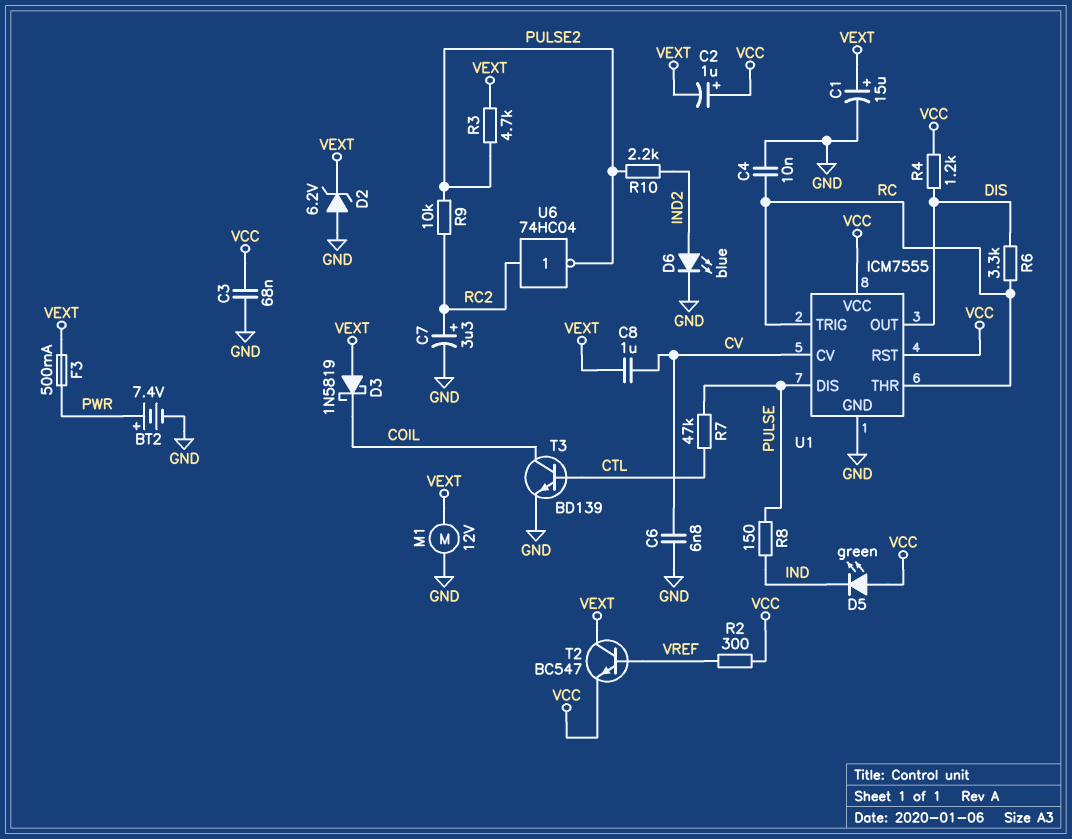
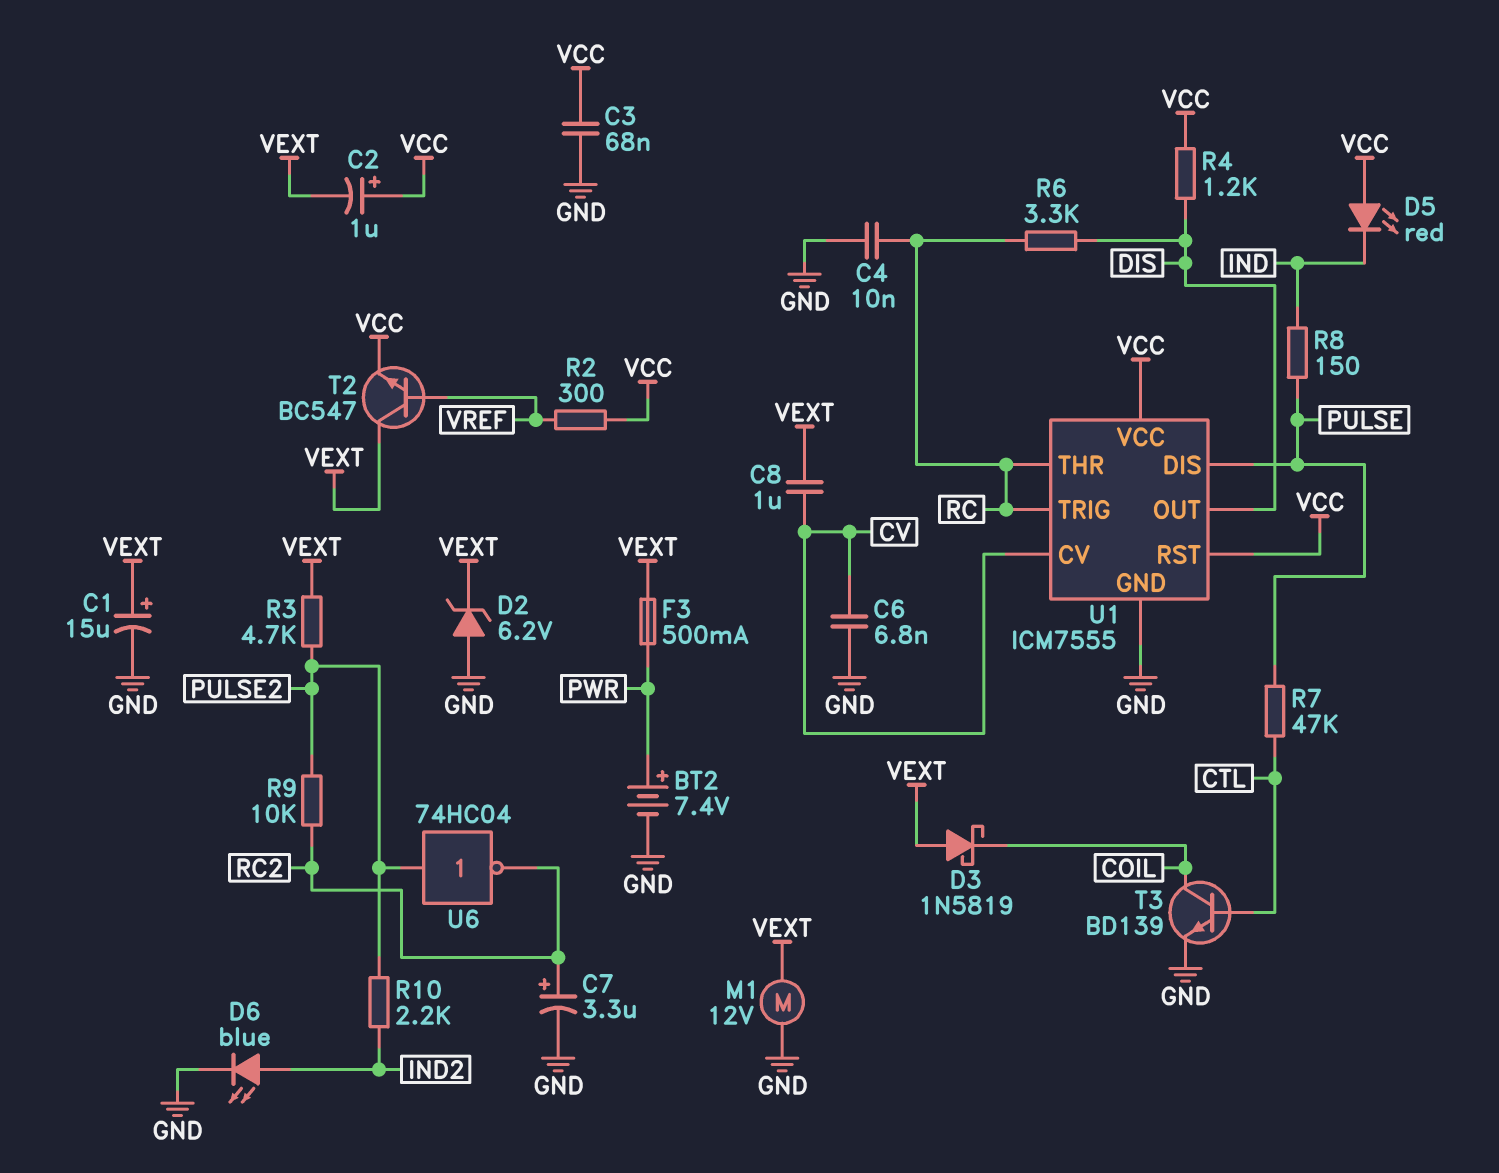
D5: LED green (A VCC, K IND) -> LED red (A VCC, K IND)
U6: NOT 74HC04 (in RC2, out PULSE2) -> NOT 74HC04 (in PULSE2, out RC2)

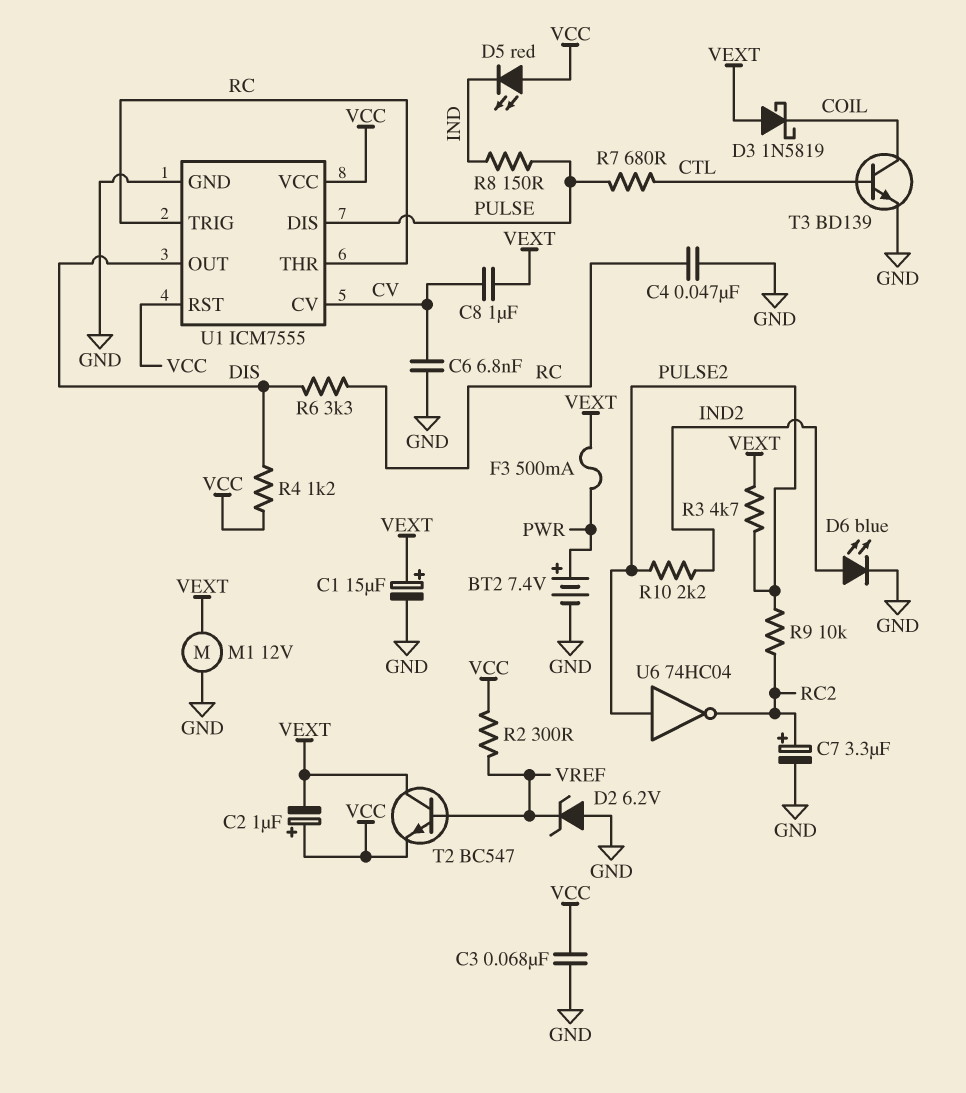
C4: 10nF (GND, RC) -> 47nF (GND, RC)
D2: zener 6.2V (A GND, K VEXT) -> zener 6.2V (A GND, K VREF)
R7: 47k (CTL, PULSE) -> 680 (CTL, PULSE)

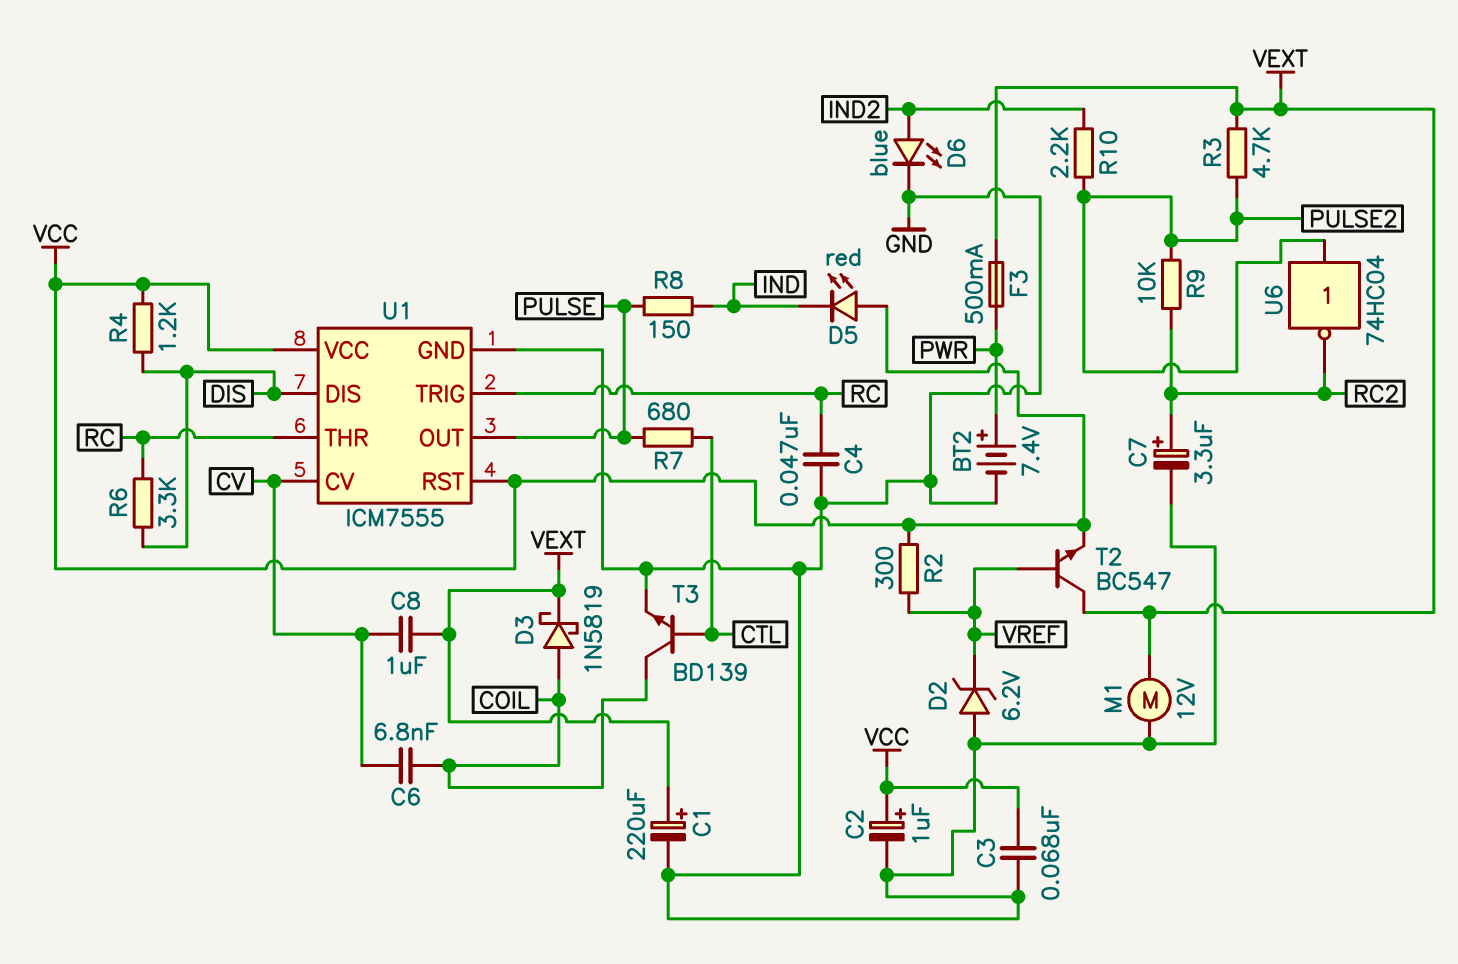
C1: 15uF (plus VEXT, minus GND) -> 220uF (plus VEXT, minus GND)
C2: 1uF (plus VCC, minus VEXT) -> 1uF (plus VCC, minus GND)
C6: 6.8nF (CV, GND) -> 6.8nF (COIL, CV)
D3: schottky 1N5819 (A VEXT, K COIL) -> schottky 1N5819 (A COIL, K VEXT)
U1 pin DIS: PULSE -> DIS
U1 pin OUT: DIS -> PULSE

